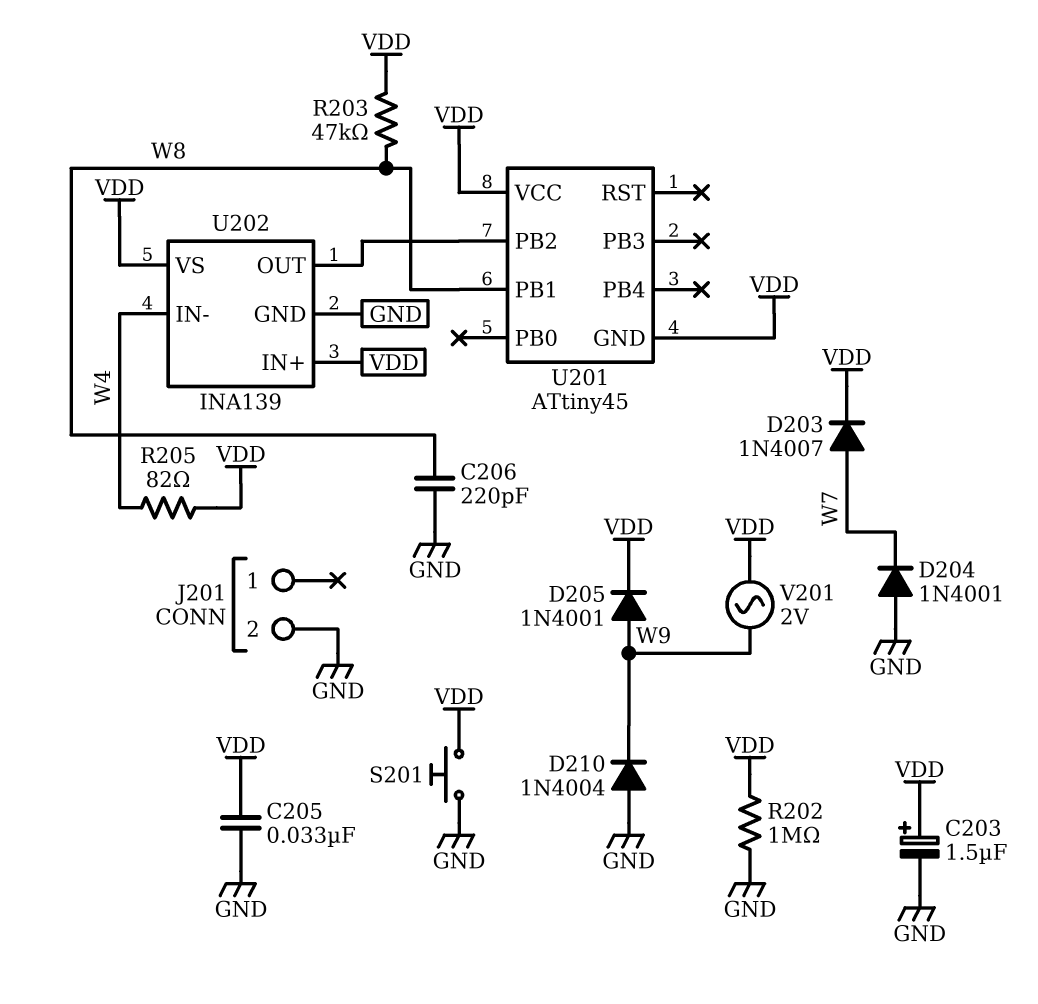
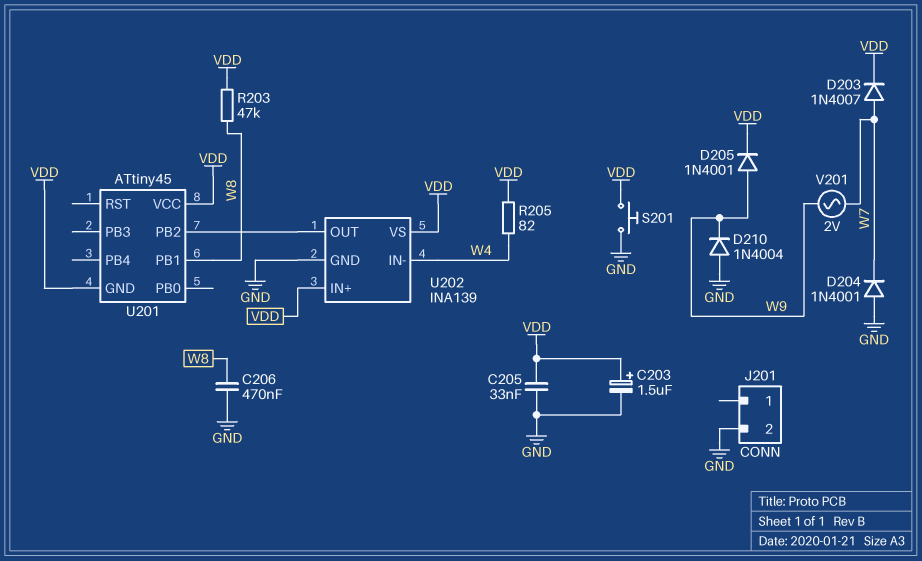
C206: 220pF (GND, W8) -> 470nF (GND, W8)
R202: 1M (GND, VDD) -> none
V201: AC 2V (VDD, W9) -> AC 2V (W7, W9)

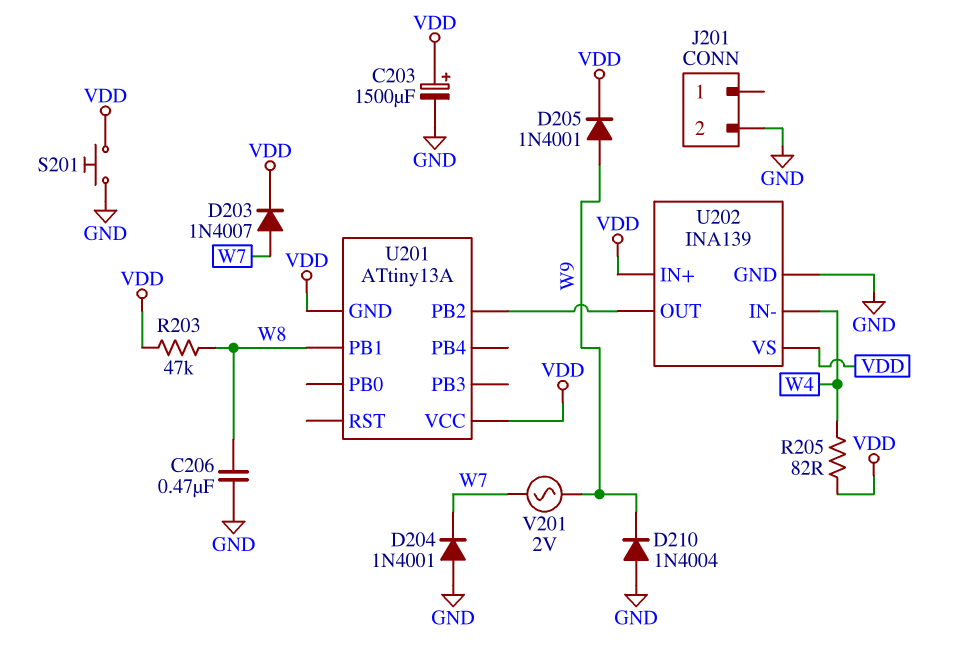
C203: 1.5uF (plus VDD, minus GND) -> 1500uF (plus VDD, minus GND)
C205: 33nF (GND, VDD) -> none
U201: ATtiny45 -> ATtiny13A

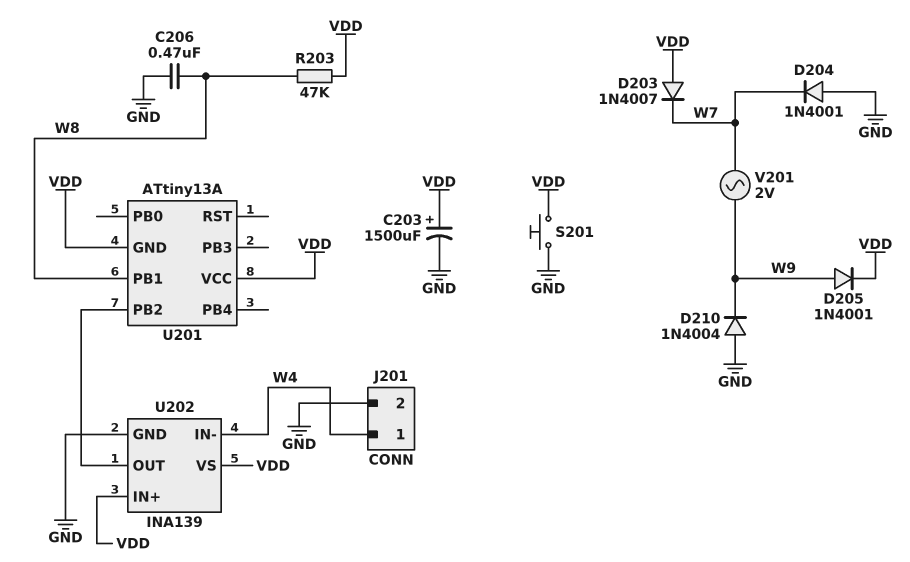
D203: diode 1N4007 (A W7, K VDD) -> diode 1N4007 (A VDD, K W7)
J201 pin 1: none -> W4
R205: 82 (VDD, W4) -> none

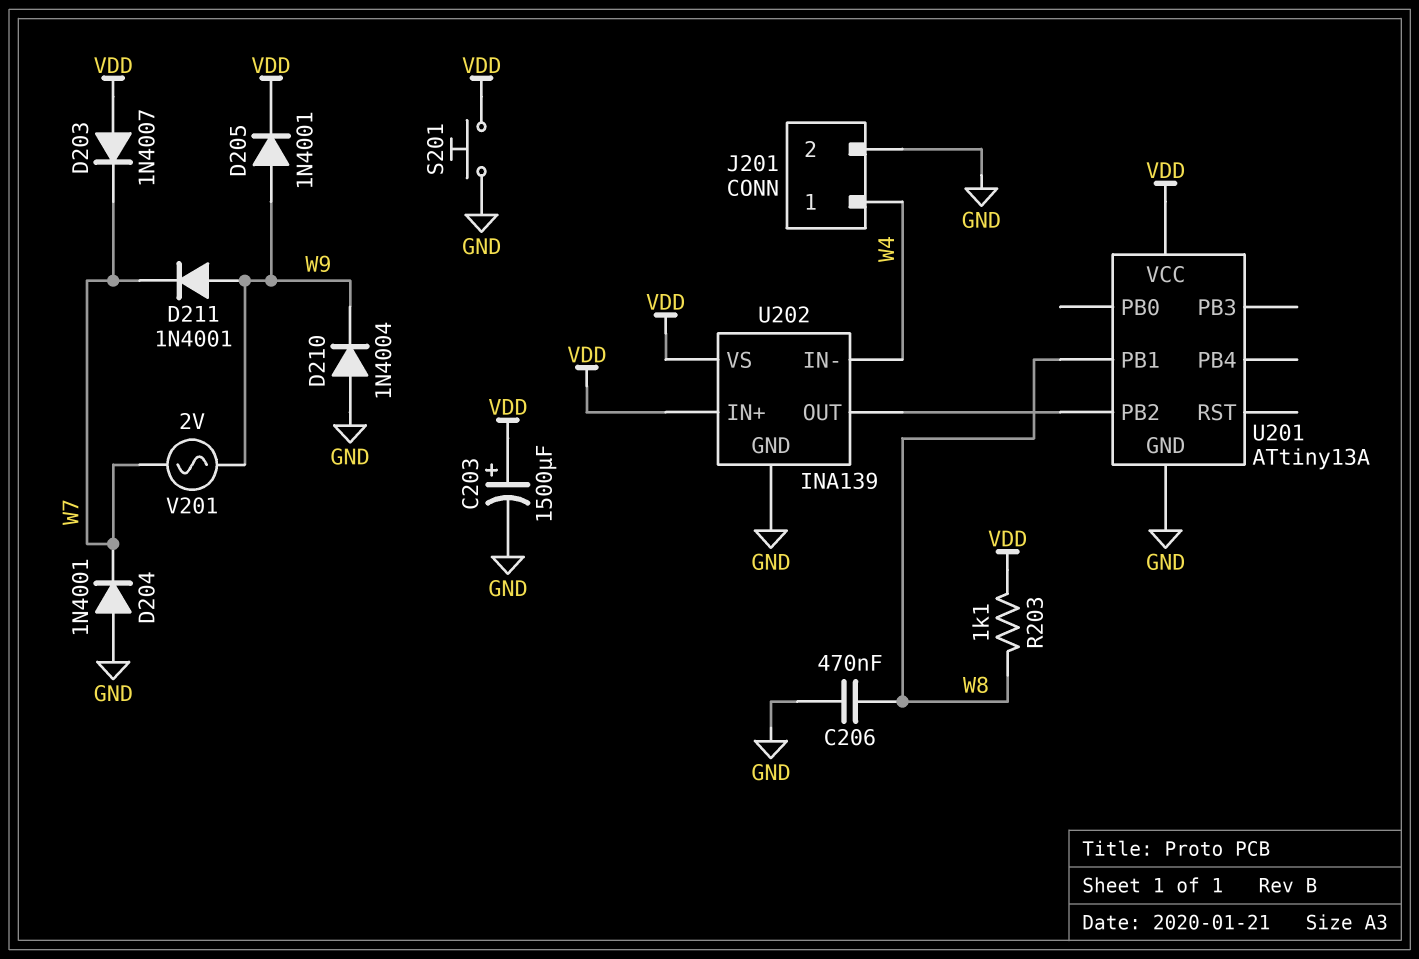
D211: none -> diode 1N4001 (A W9, K W7)
R203: 47k (VDD, W8) -> 1.1k (VDD, W8)
U201 pin GND: VDD -> GND

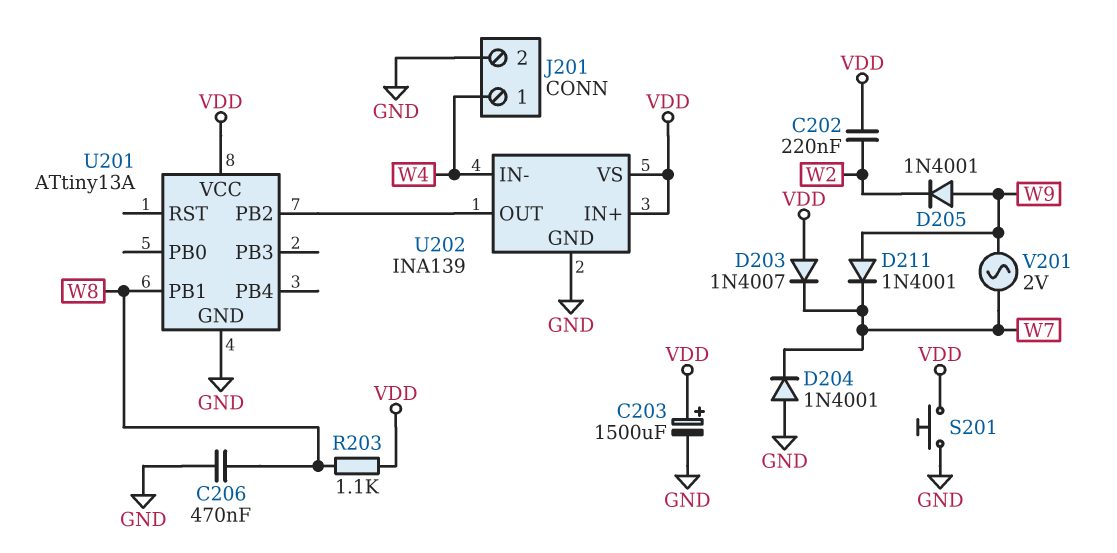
C202: none -> 220nF (VDD, W2)
D205: diode 1N4001 (A W9, K VDD) -> diode 1N4001 (A W9, K W2)
D210: diode 1N4004 (A GND, K W9) -> none

